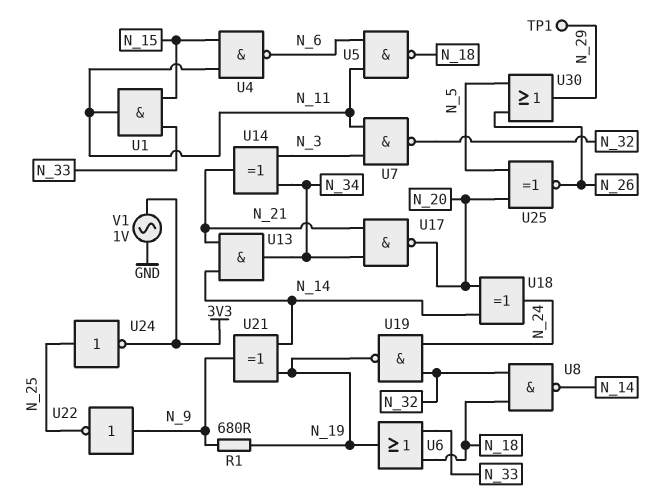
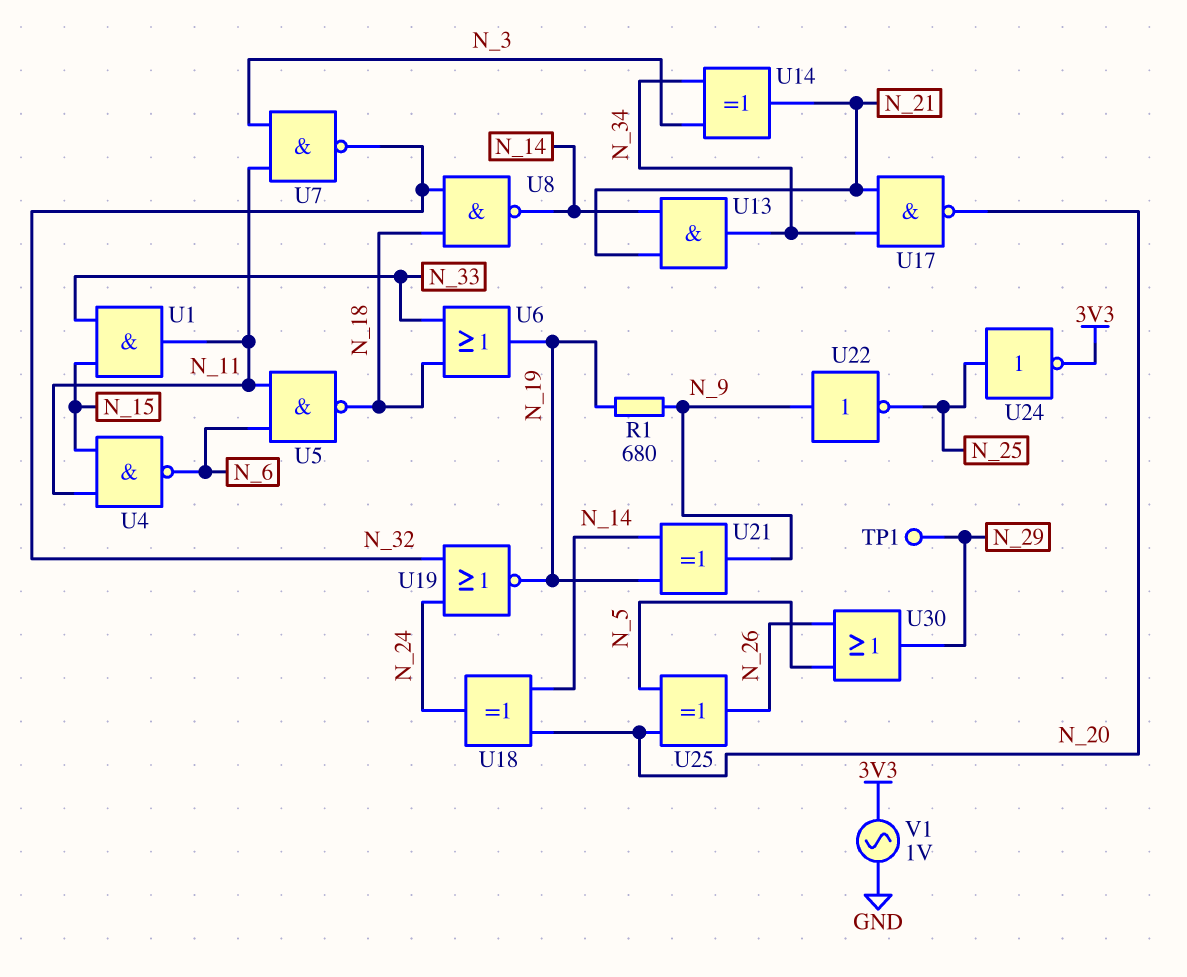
U19: NAND (in N_24, in N_32, out N_19) -> NOR (in N_24, in N_32, out N_19)
U25: XNOR (in N_5, in N_20, out N_26) -> XOR (in N_5, in N_20, out N_26)

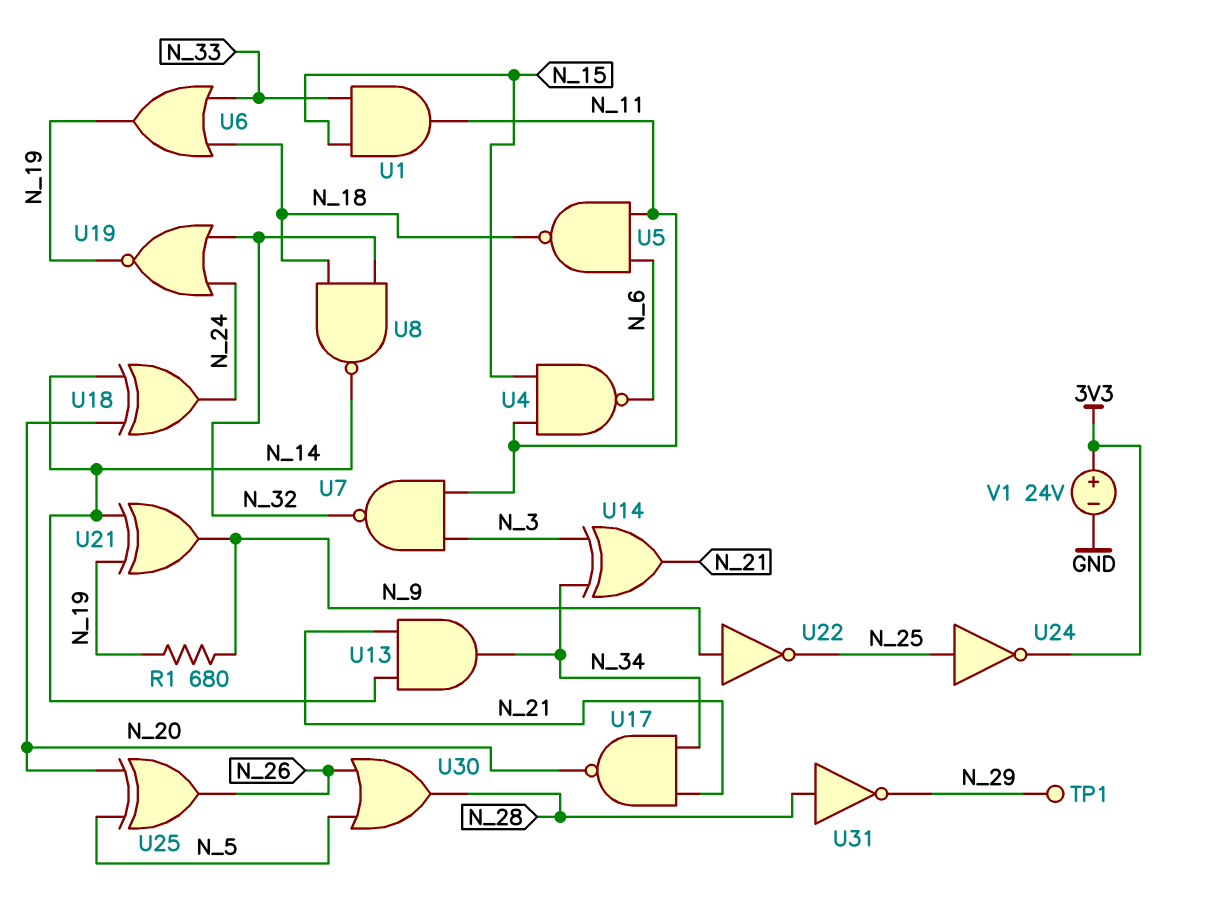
U30: OR (in N_5, in N_26, out N_29) -> OR (in N_5, in N_26, out N_28)
U31: none -> NOT (in N_28, out N_29)
V1: AC 1V (3V3, GND) -> 24V (plus 3V3, minus GND)

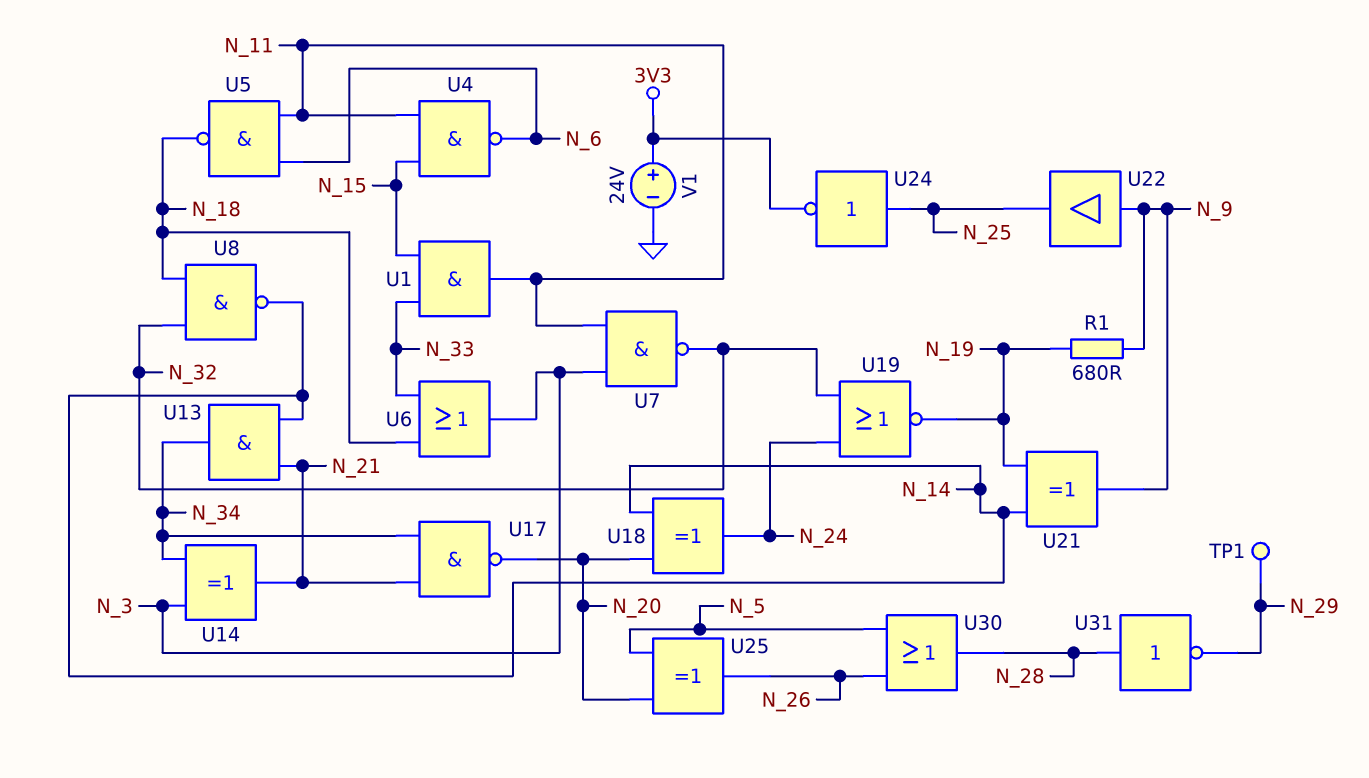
U6: OR (in N_18, in N_33, out N_19) -> OR (in N_18, in N_33, out N_3)
U22: NOT (in N_9, out N_25) -> buffer (in N_9, out N_25)

